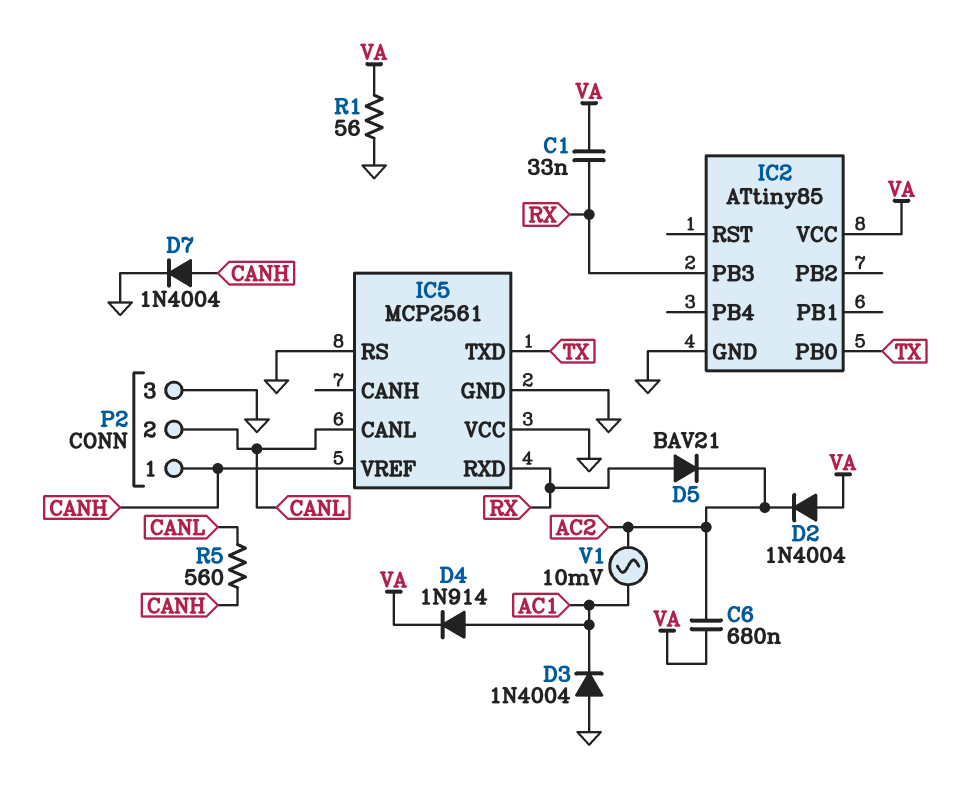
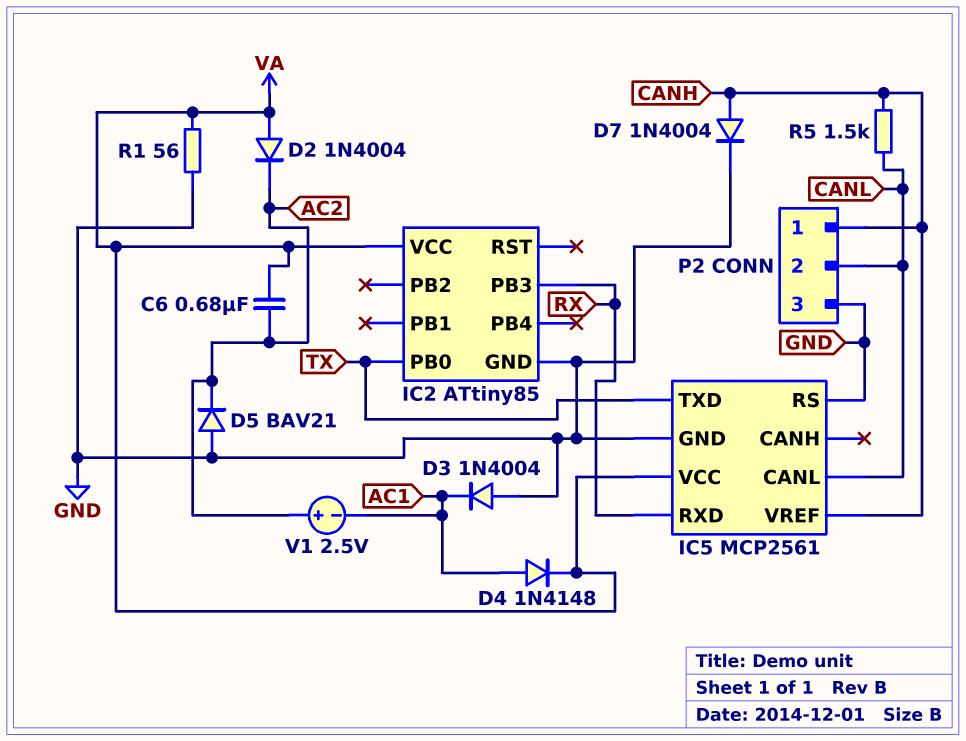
C1: 33nF (RX, VA) -> none
D4: diode 1N914 (A AC1, K VA) -> diode 1N4148 (A AC1, K VA)
D5: diode BAV21 (A RX, K AC2) -> diode BAV21 (A GND, K AC2)
IC5 pin VCC: GND -> VA
R5: 560 (CANH, CANL) -> 1.5k (CANH, CANL)
V1: AC 10mV (AC1, AC2) -> 2.5V (plus AC2, minus AC1)

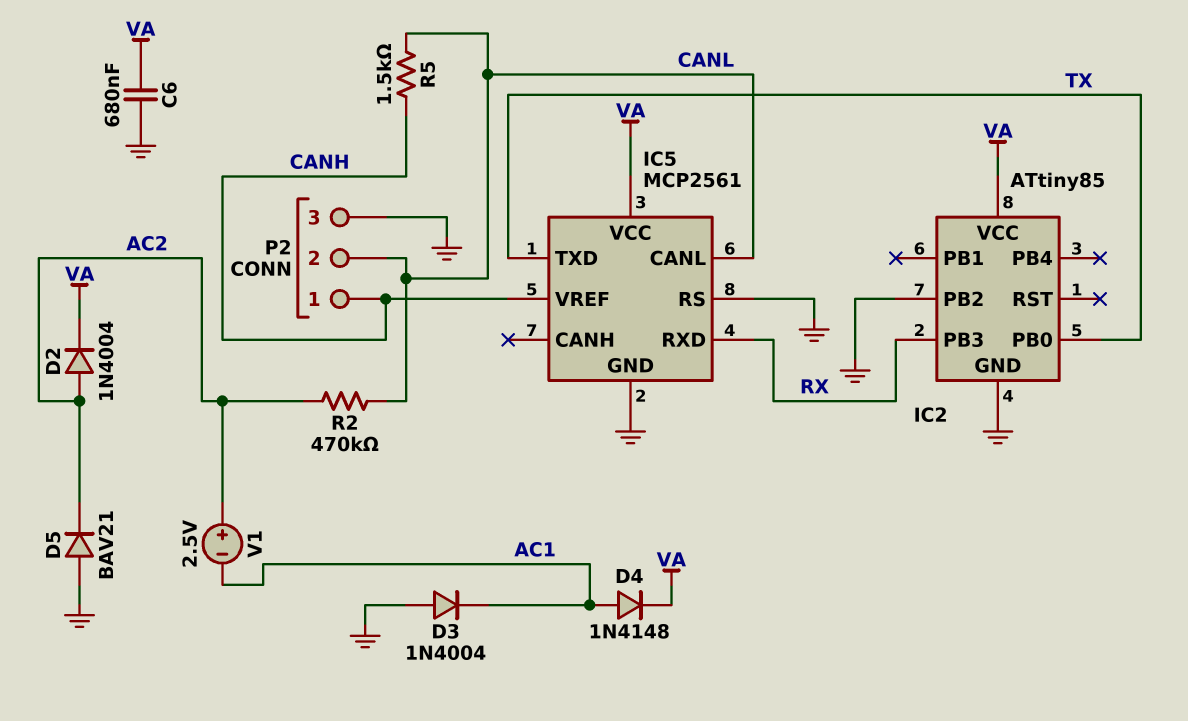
C6: 680nF (AC2, VA) -> 680nF (GND, VA)
D2: diode 1N4004 (A VA, K AC2) -> diode 1N4004 (A AC2, K VA)
D7: diode 1N4004 (A CANH, K GND) -> none
IC2 pin PB2: none -> GND
R1: 56 (GND, VA) -> none
R2: none -> 470k (AC2, CANL)

